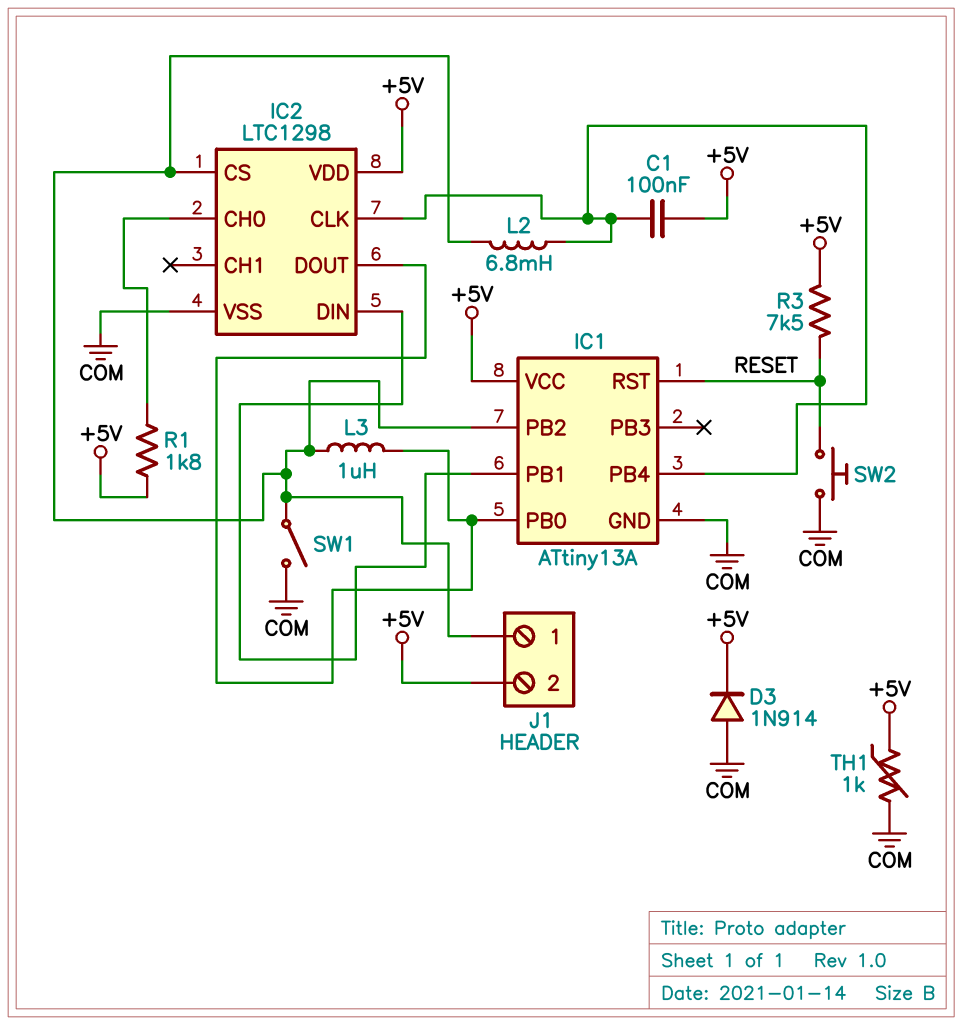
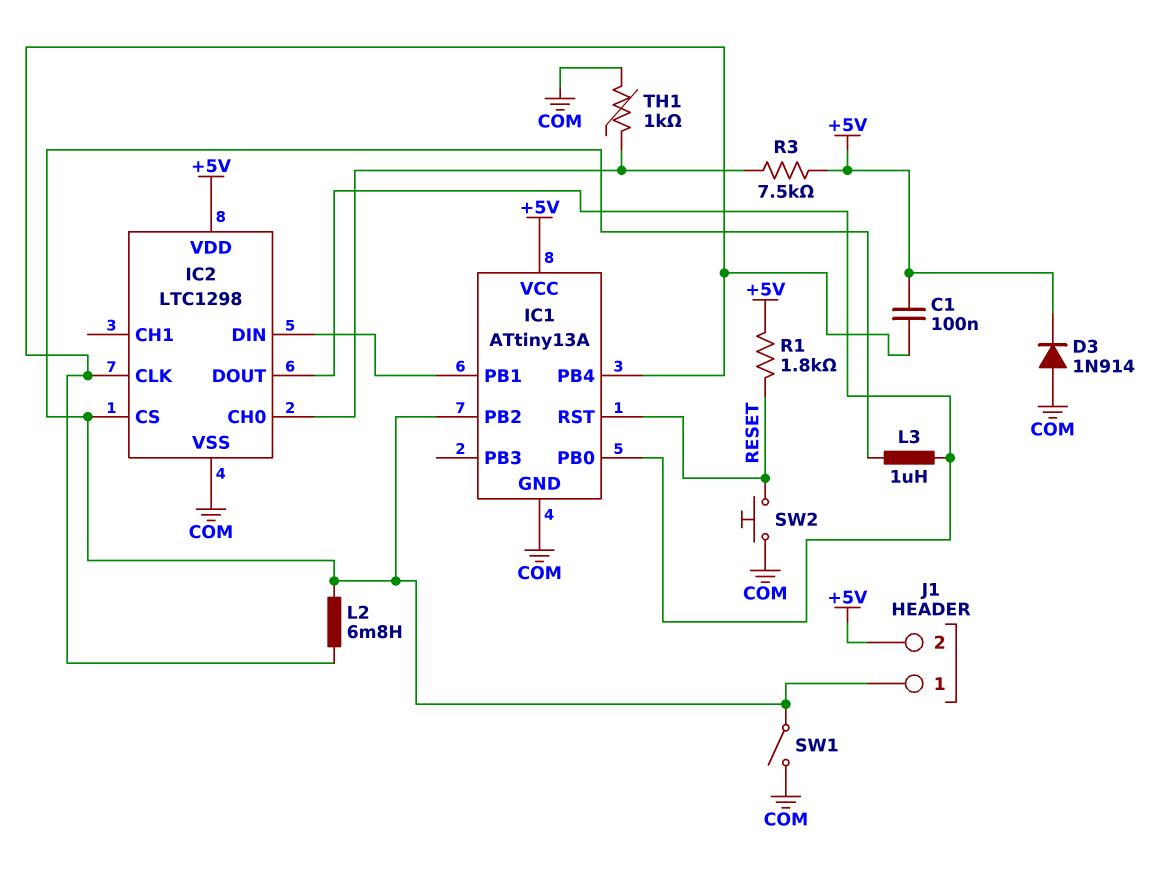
R1: 1.8k (+5V, IC2/CH0) -> 1.8k (+5V, RESET)
R3: 7.5k (+5V, RESET) -> 7.5k (+5V, IC2/CH0)
TH1: 1k (+5V, COM) -> 1k (COM, IC2/CH0)

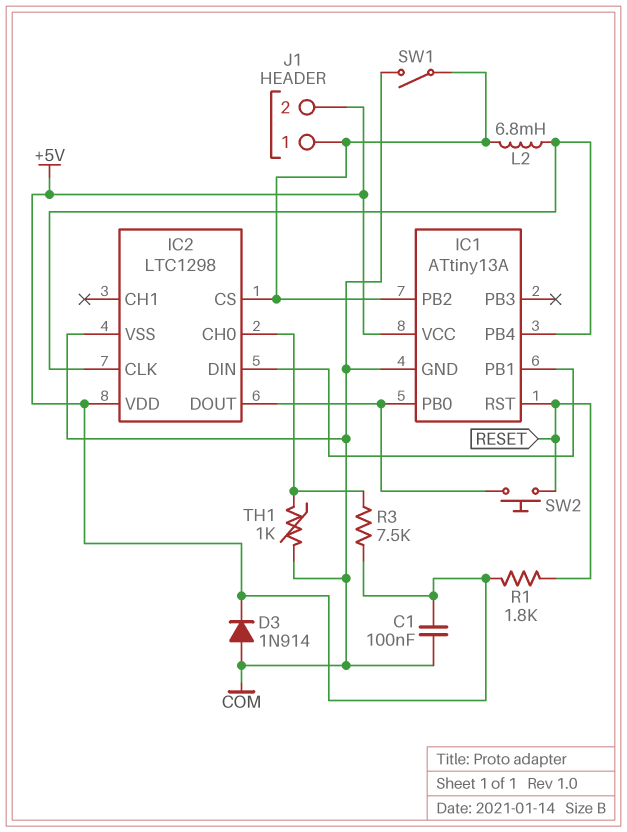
C1: 100nF (+5V, IC1/PB4) -> 100nF (+5V, COM)
L3: 1uH (IC1/PB0, IC1/PB2) -> none
SW2: button (COM, RESET) -> button (IC1/PB0, RESET)

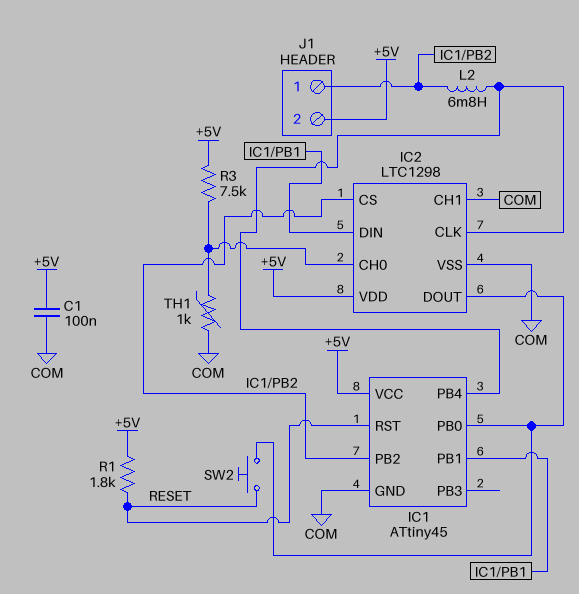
D3: diode 1N914 (A COM, K +5V) -> none
IC1: ATtiny13A -> ATtiny45
IC2 pin CH1: none -> COM
SW1: switch (COM, IC1/PB2) -> none

